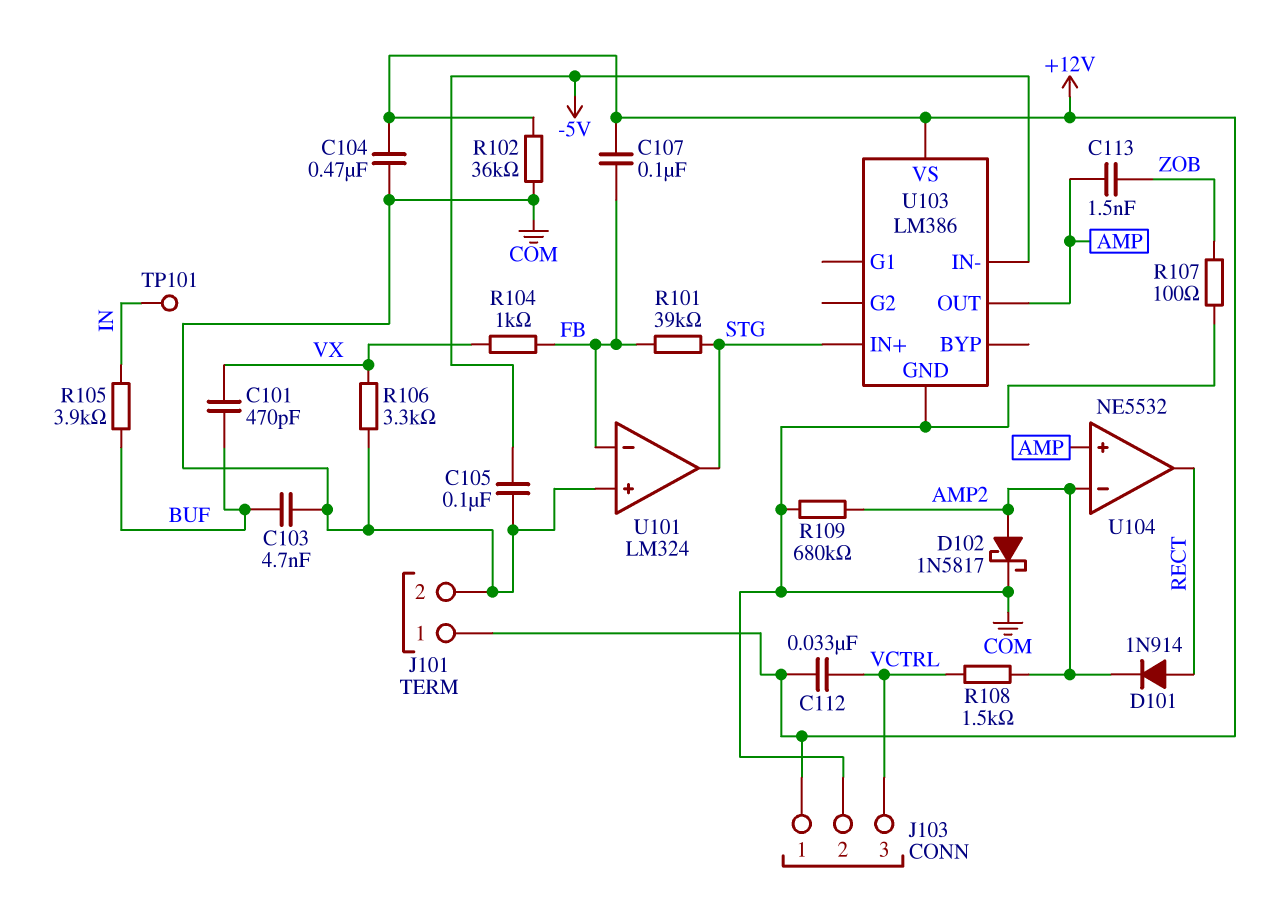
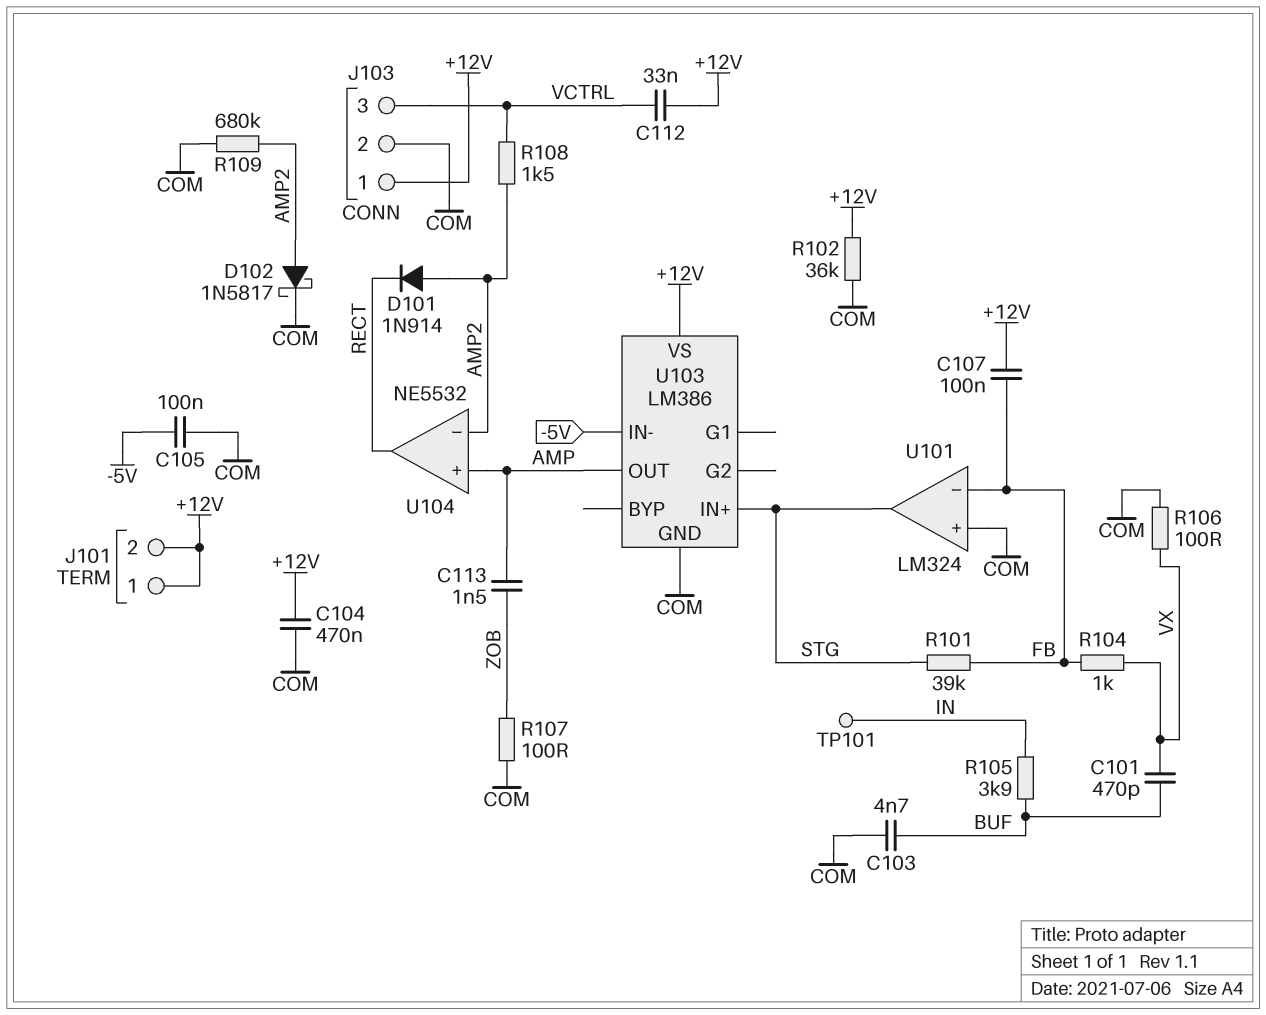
D101: diode 1N914 (A RECT, K AMP2) -> diode 1N914 (A AMP2, K RECT)
J101 pin 2: COM -> +12V
R106: 3.3k (COM, VX) -> 100 (COM, VX)

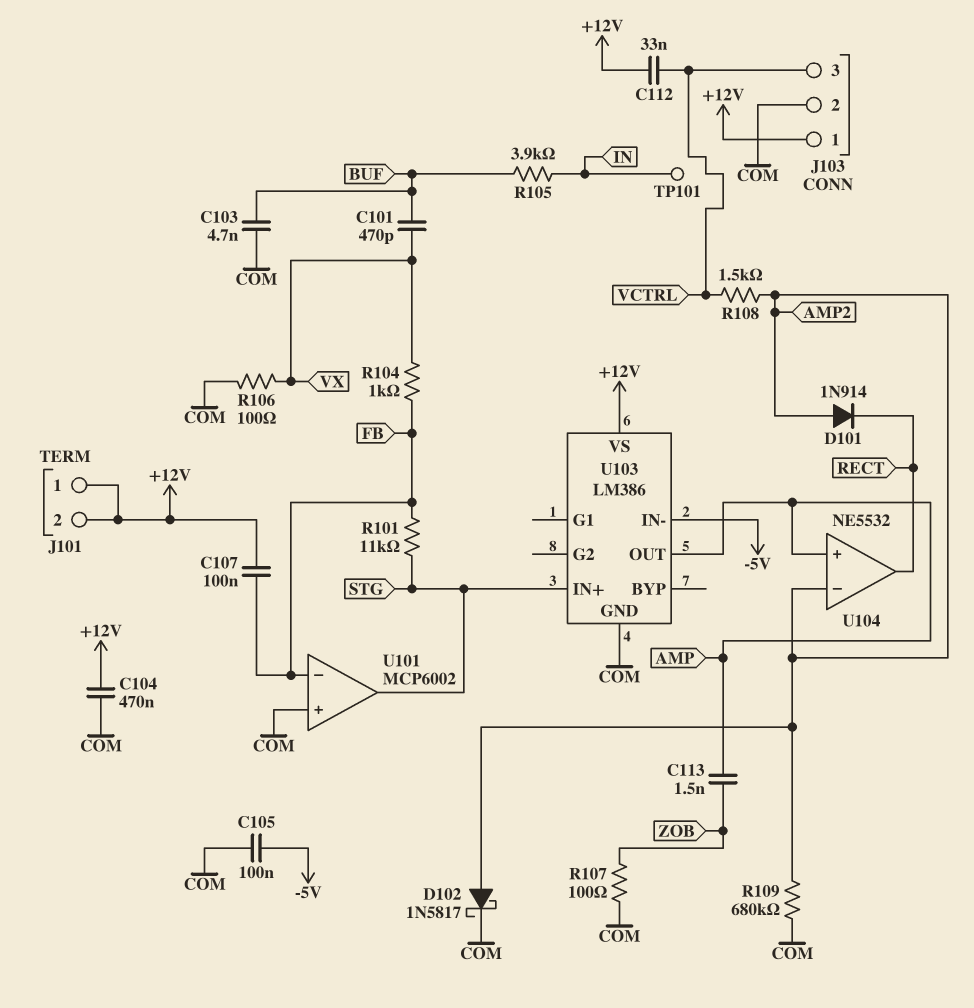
R101: 39k (FB, STG) -> 11k (FB, STG)
R102: 36k (+12V, COM) -> none
U101: LM324 -> MCP6002

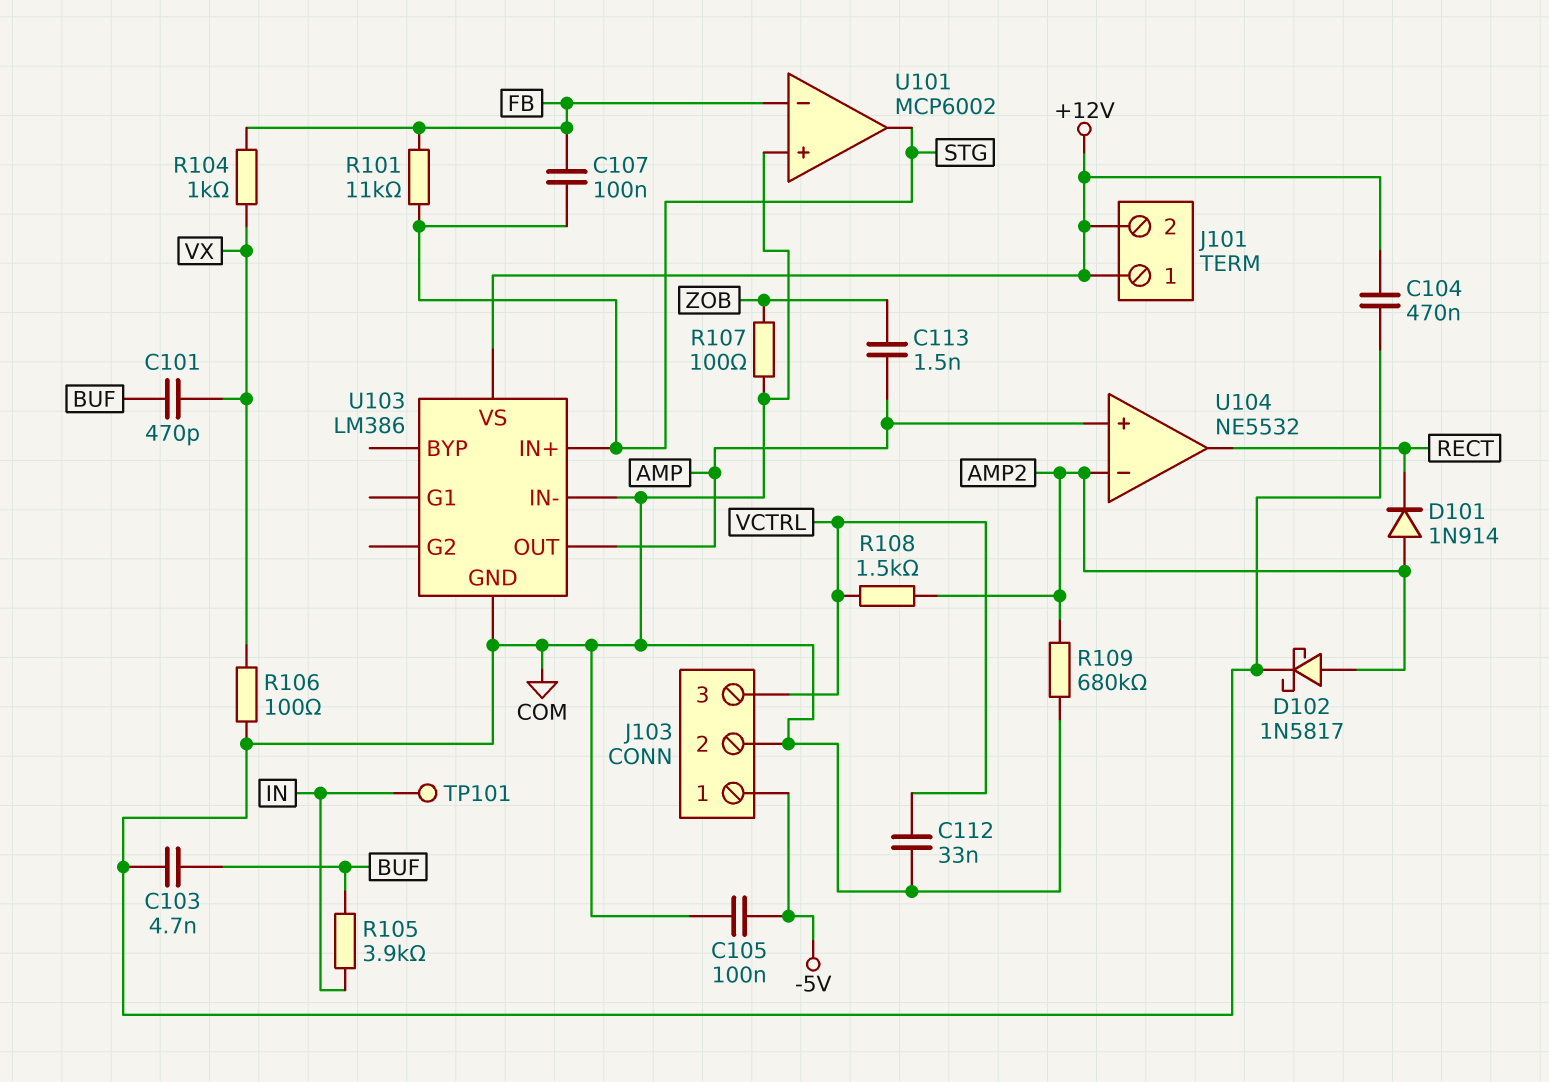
C107: 100nF (+12V, FB) -> 100nF (FB, STG)
C112: 33nF (+12V, VCTRL) -> 33nF (COM, VCTRL)
J103 pin 1: +12V -> -5V
U103 pin IN-: -5V -> COM

